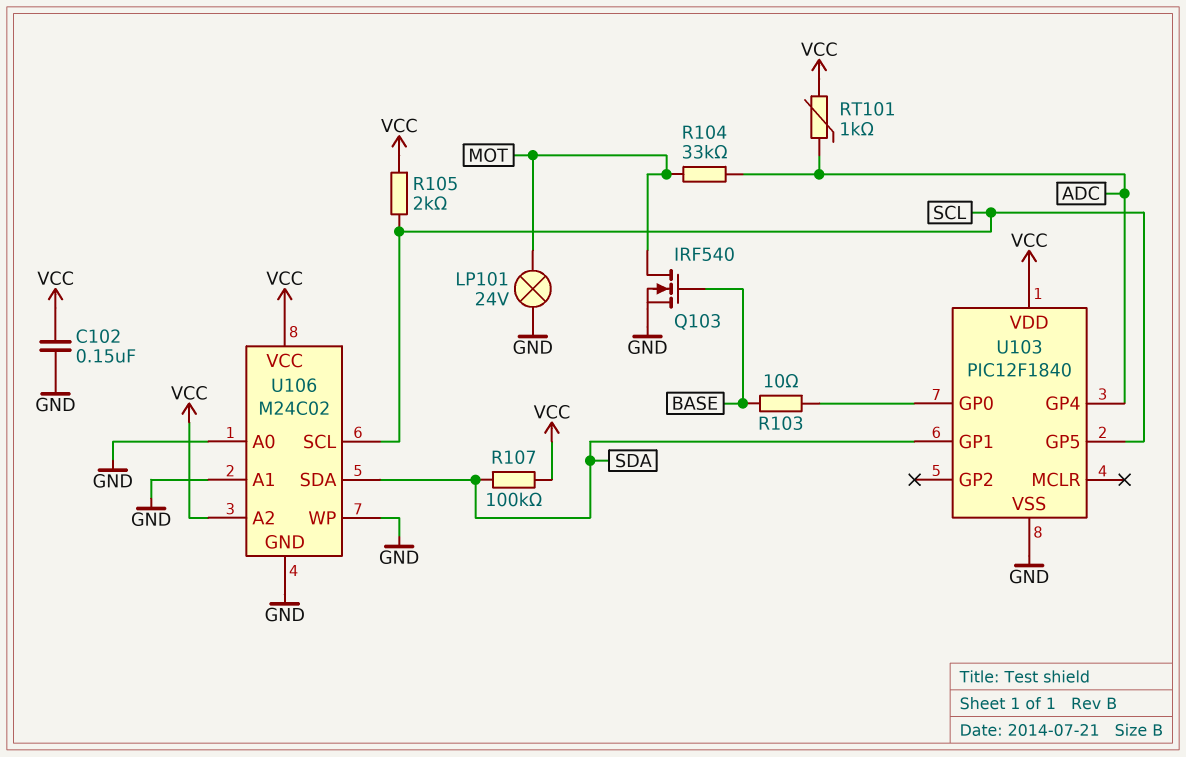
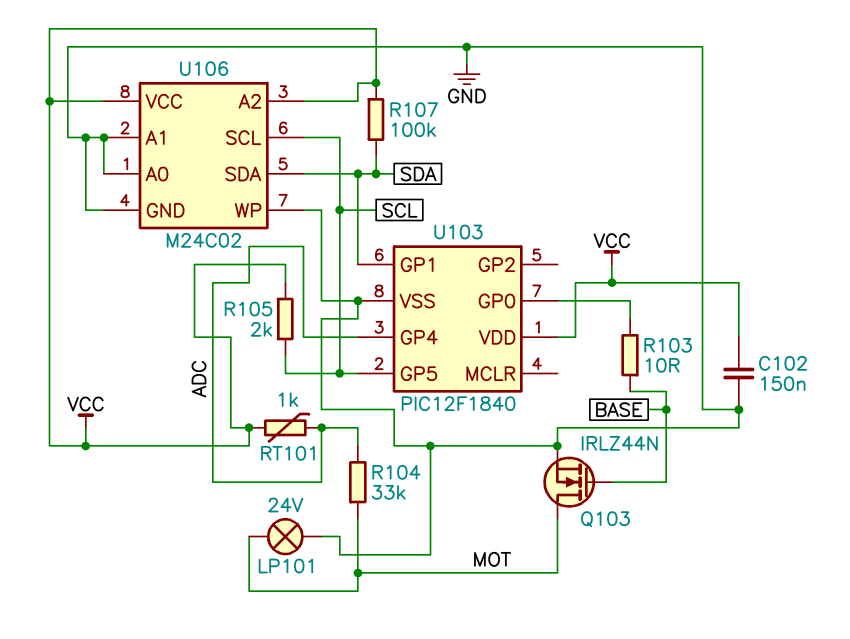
Q103: NMOS IRF540 (G BASE, D MOT, S GND) -> NMOS IRLZ44N (G BASE, D MOT, S GND)

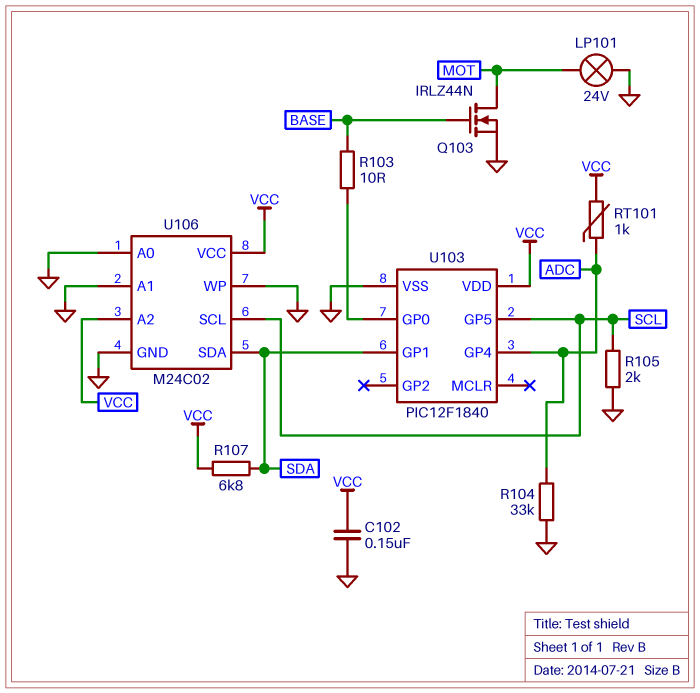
R104: 33k (ADC, MOT) -> 33k (ADC, GND)
R105: 2k (SCL, VCC) -> 2k (GND, SCL)
R107: 100k (SDA, VCC) -> 6.8k (SDA, VCC)

